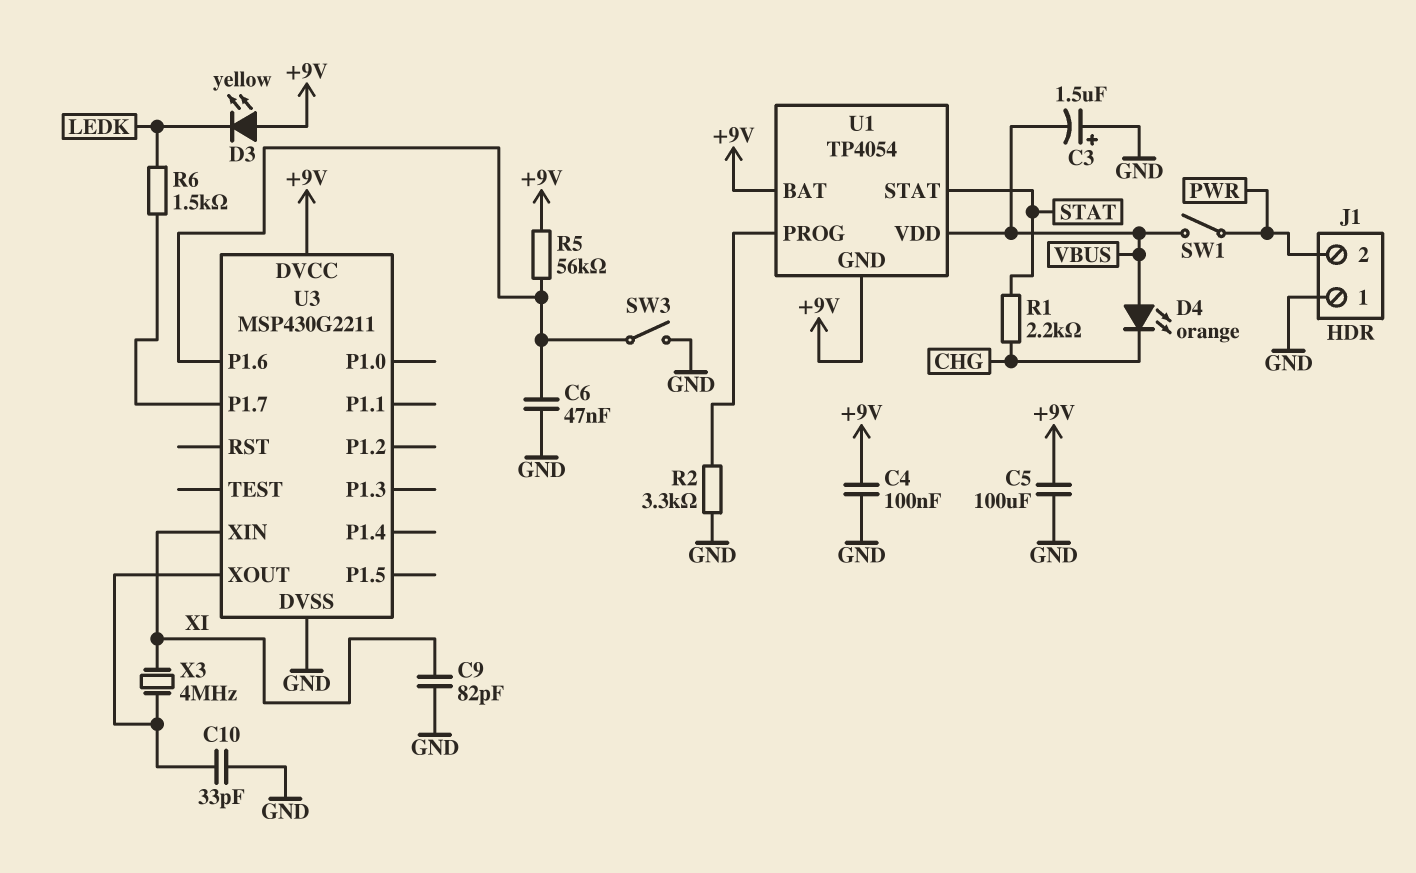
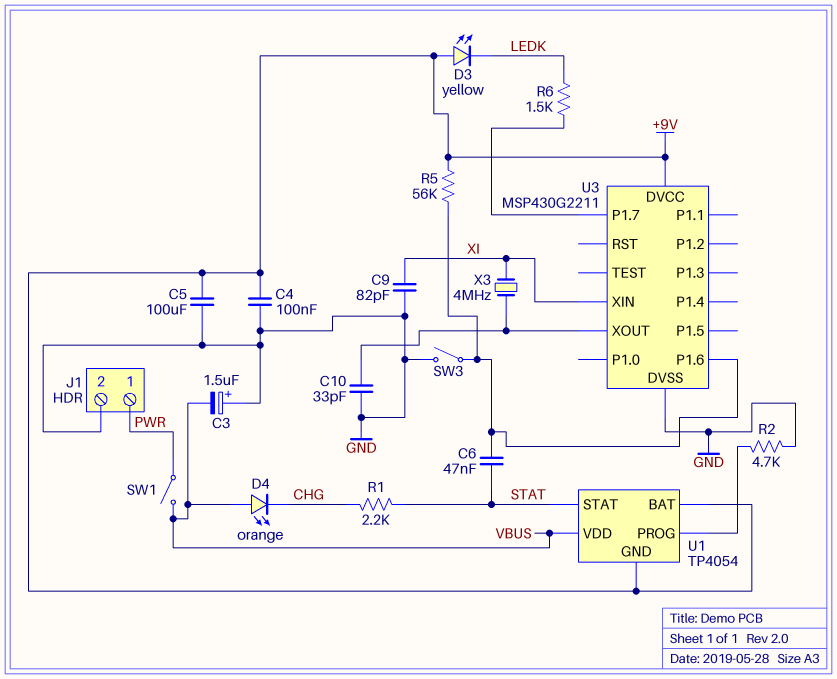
C6: 47nF (GND, U3/P1.6) -> 47nF (STAT, U3/P1.6)
J1 pin 1: GND -> PWR
J1 pin 2: PWR -> GND
R2: 3.3k (GND, U1/PROG) -> 4.7k (GND, U1/PROG)

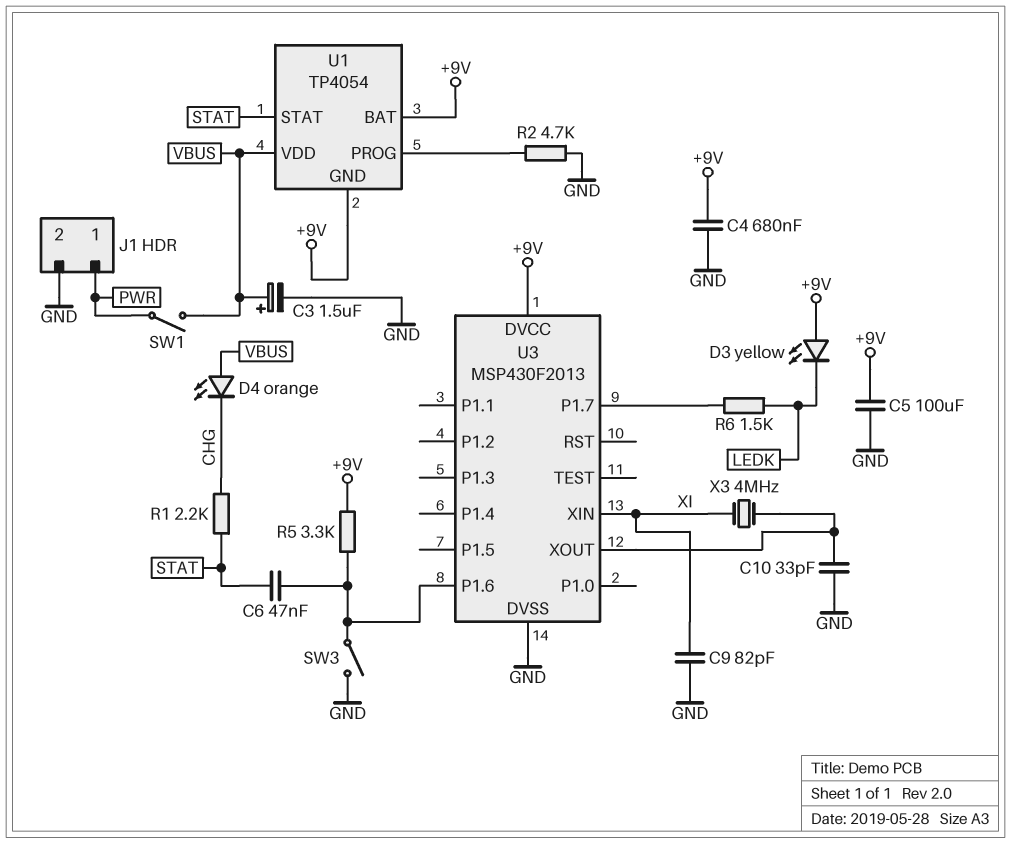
C3: 1.5uF (plus GND, minus VBUS) -> 1.5uF (plus VBUS, minus GND)
C4: 100nF (+9V, GND) -> 680nF (+9V, GND)
R5: 56k (+9V, U3/P1.6) -> 3.3k (+9V, U3/P1.6)
U3: MSP430G2211 -> MSP430F2013

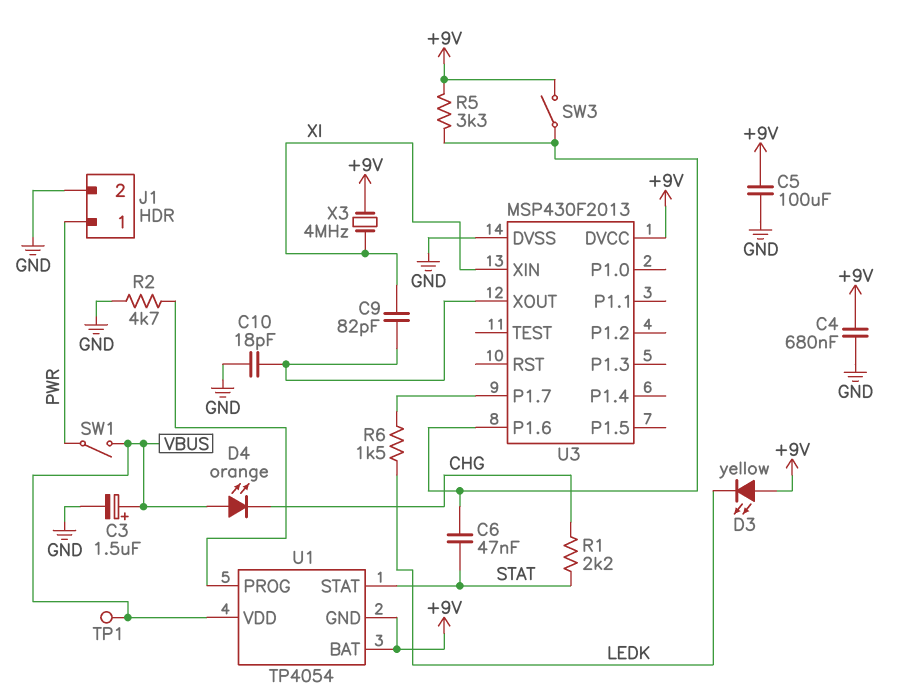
C9: 82pF (GND, XI) -> 82pF (U3/XOUT, XI)
C10: 33pF (GND, U3/XOUT) -> 18pF (GND, U3/XOUT)
SW3: switch (GND, U3/P1.6) -> switch (+9V, U3/P1.6)
TP1: none -> test point (VBUS)
X3: 4MHz (U3/XOUT, XI) -> 4MHz (+9V, XI)

